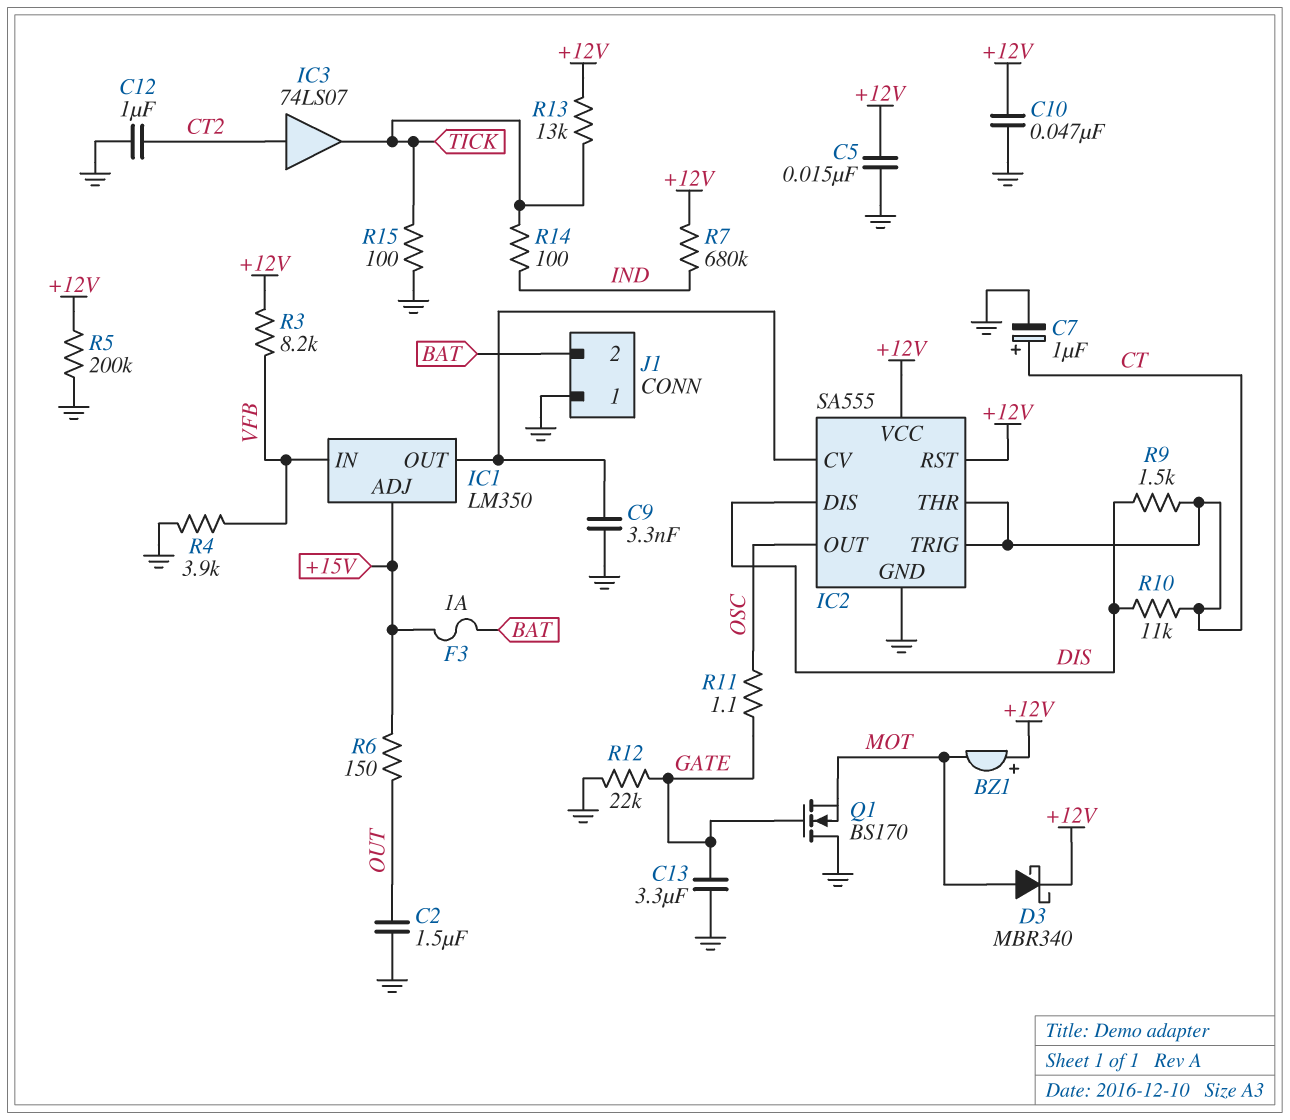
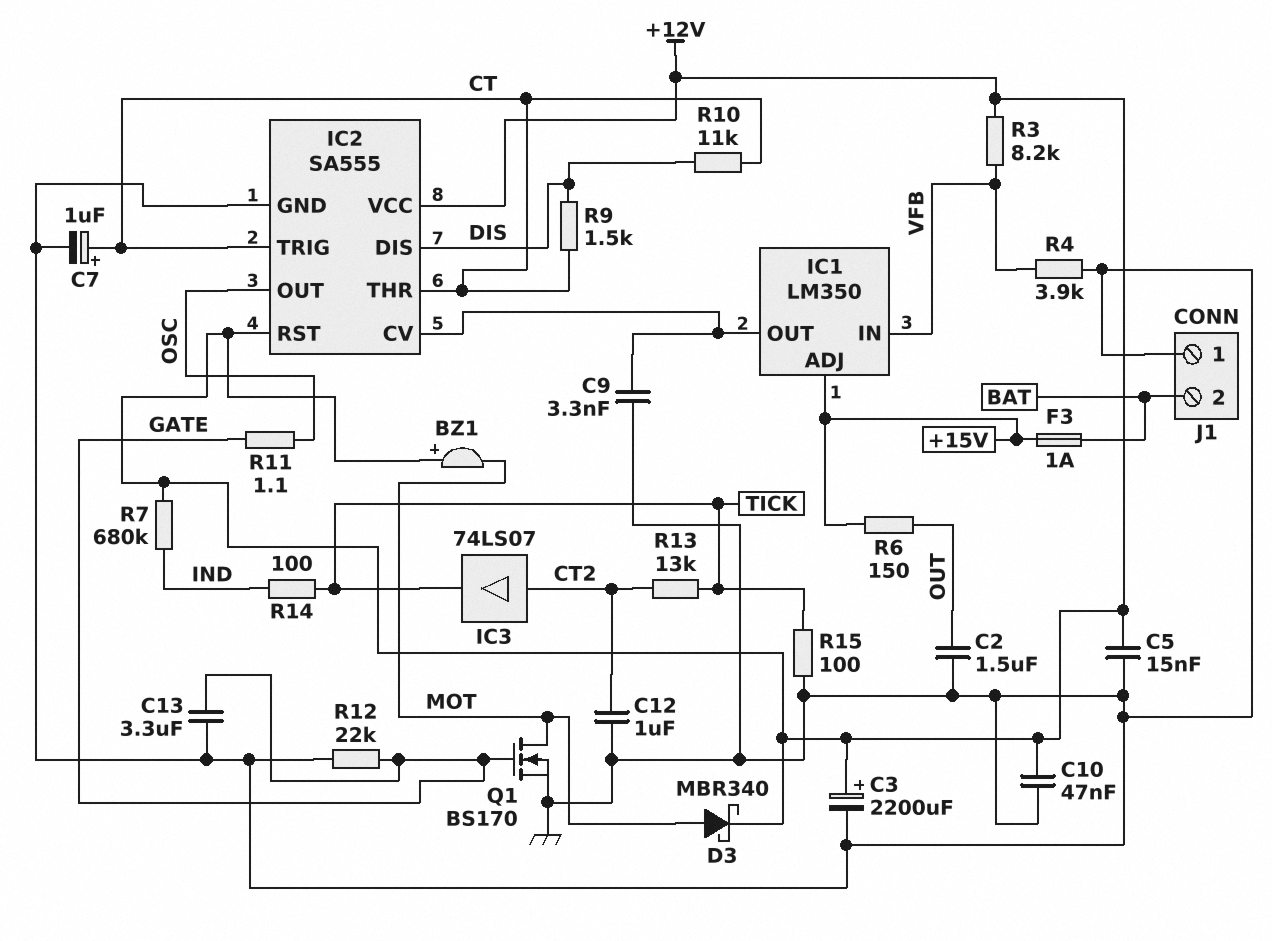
C3: none -> 2200uF (plus +12V, minus GND)
Q1: NMOS BS170 (G GATE, D GND, S MOT) -> NMOS BS170 (G GATE, D MOT, S GND)
R5: 200k (+12V, GND) -> none
R13: 13k (+12V, TICK) -> 13k (CT2, TICK)

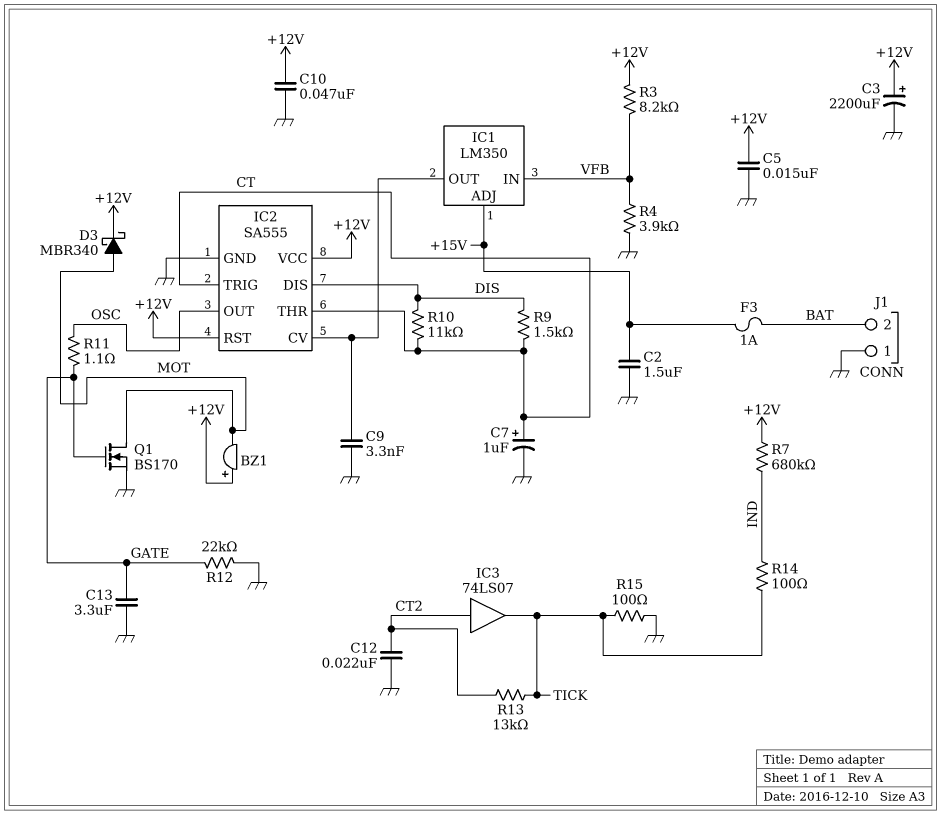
C2: 1.5uF (GND, OUT) -> 1.5uF (+15V, GND)
C12: 1uF (CT2, GND) -> 22nF (CT2, GND)
R6: 150 (+15V, OUT) -> none

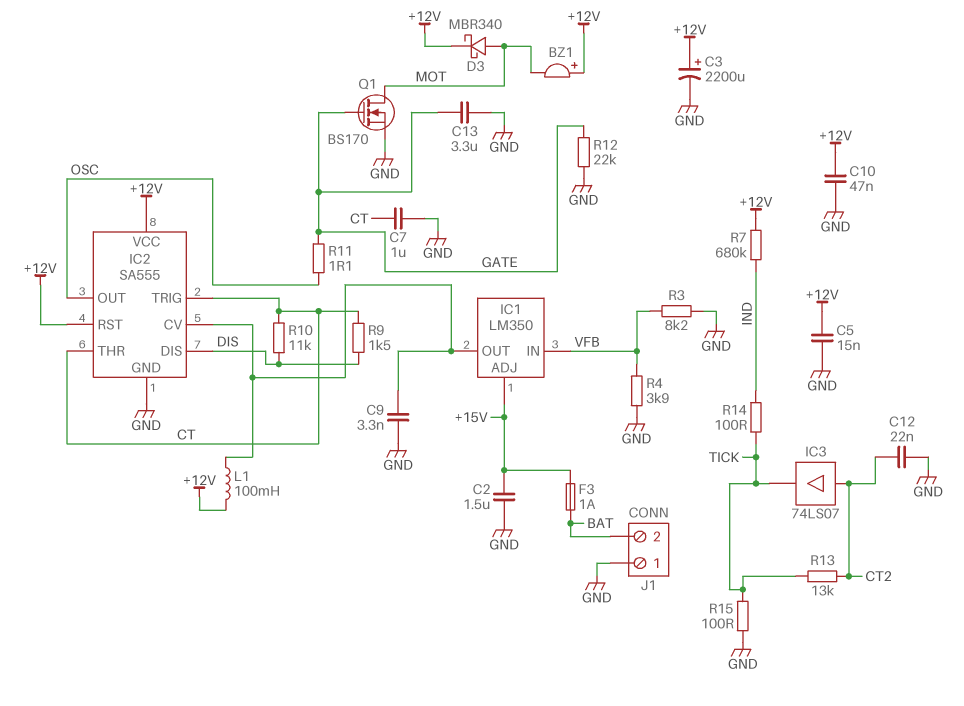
C7: 1uF (plus CT, minus GND) -> 1uF (CT, GND)
L1: none -> 100mH (+12V, IC1/OUT)
R3: 8.2k (+12V, VFB) -> 8.2k (GND, VFB)

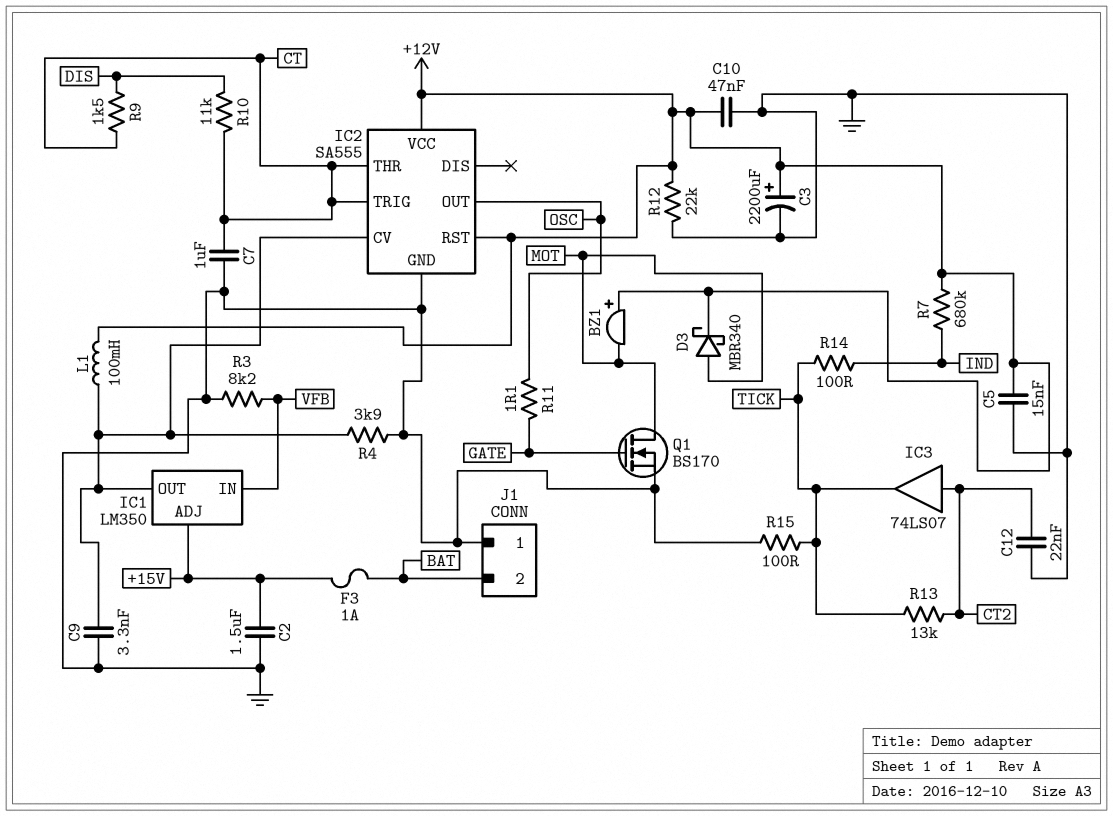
C13: 3.3uF (GATE, GND) -> none
IC2 pin DIS: DIS -> none
R4: 3.9k (GND, VFB) -> 3.9k (GND, IC1/OUT)
R12: 22k (GATE, GND) -> 22k (+12V, GND)

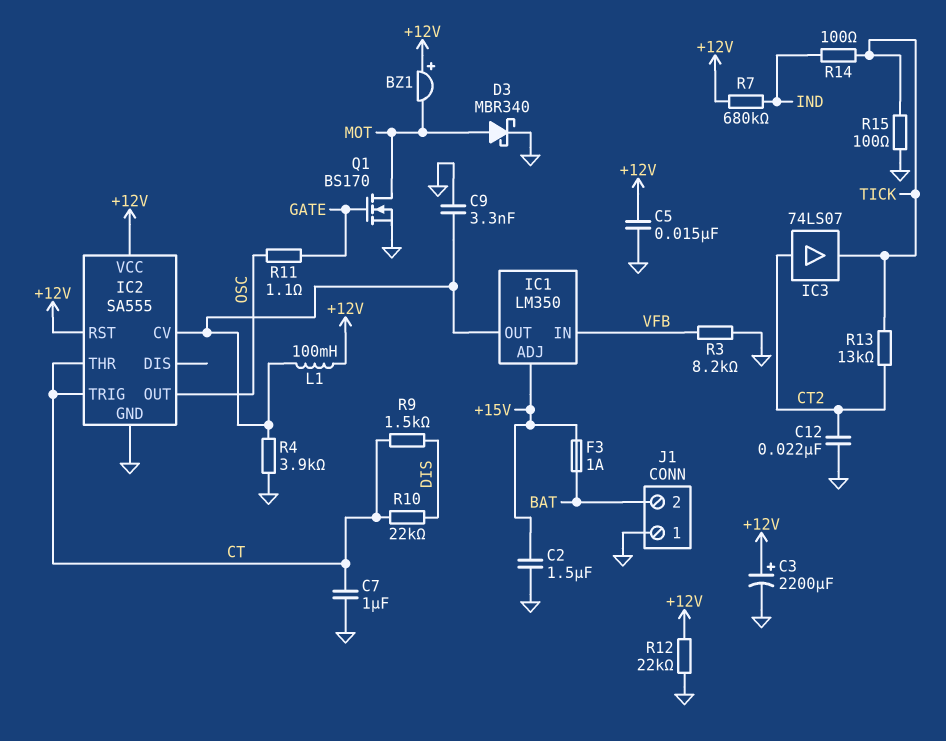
C10: 47nF (+12V, GND) -> none
D3: schottky MBR340 (A MOT, K +12V) -> schottky MBR340 (A MOT, K GND)
R10: 11k (CT, DIS) -> 22k (CT, DIS)

